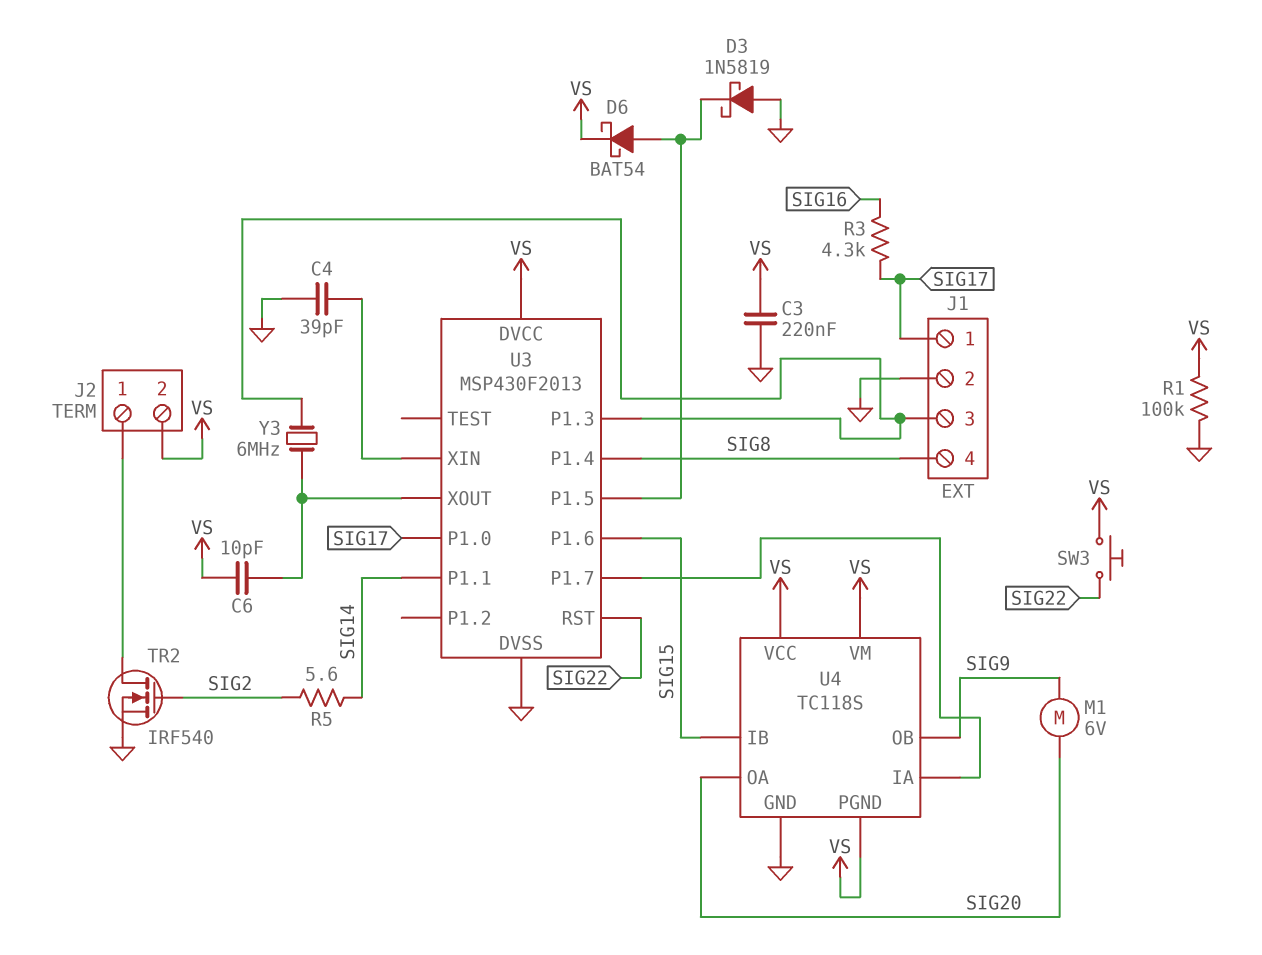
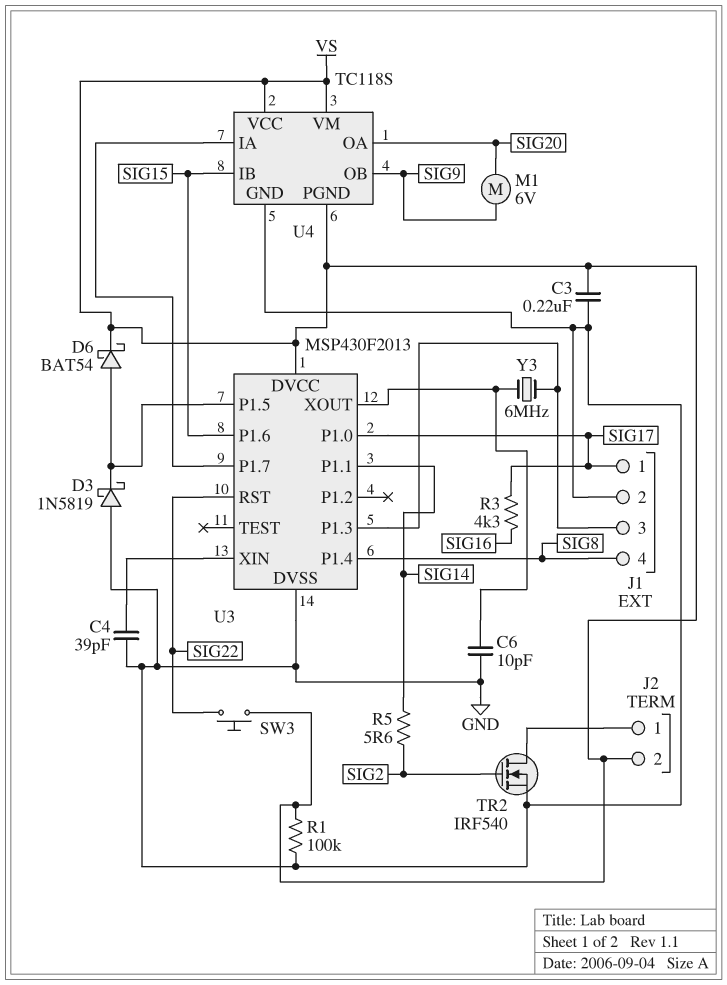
C6: 10pF (U3/XOUT, VS) -> 10pF (GND, U3/XOUT)

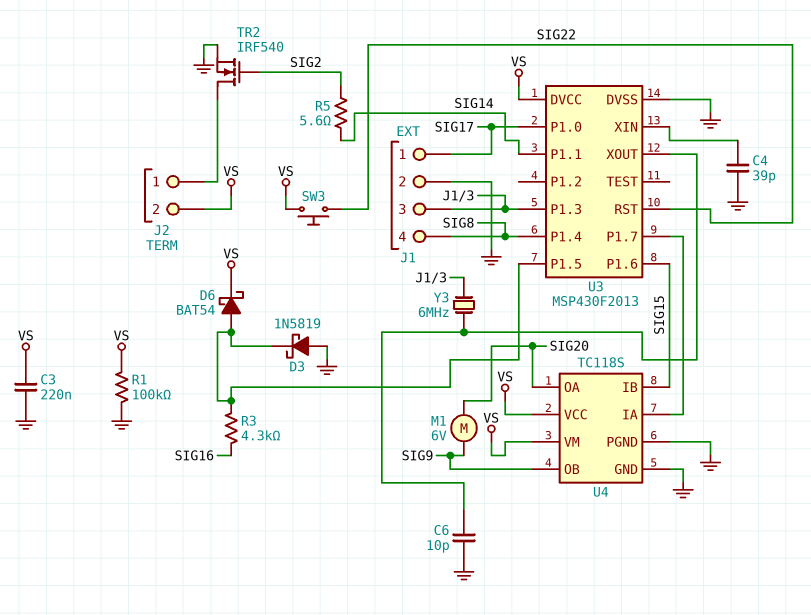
R3: 4.3k (SIG16, SIG17) -> 4.3k (SIG16, U3/P1.5)
U4 pin PGND: VS -> GND

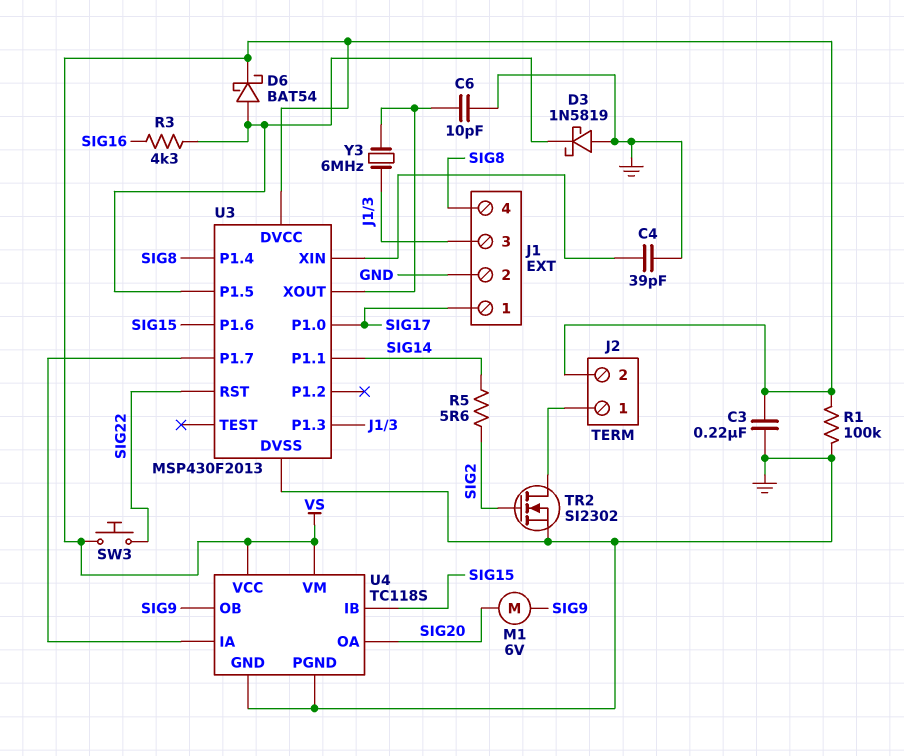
TR2: NMOS IRF540 (G SIG2, D J2/1, S GND) -> NMOS SI2302 (G SIG2, D J2/1, S GND)

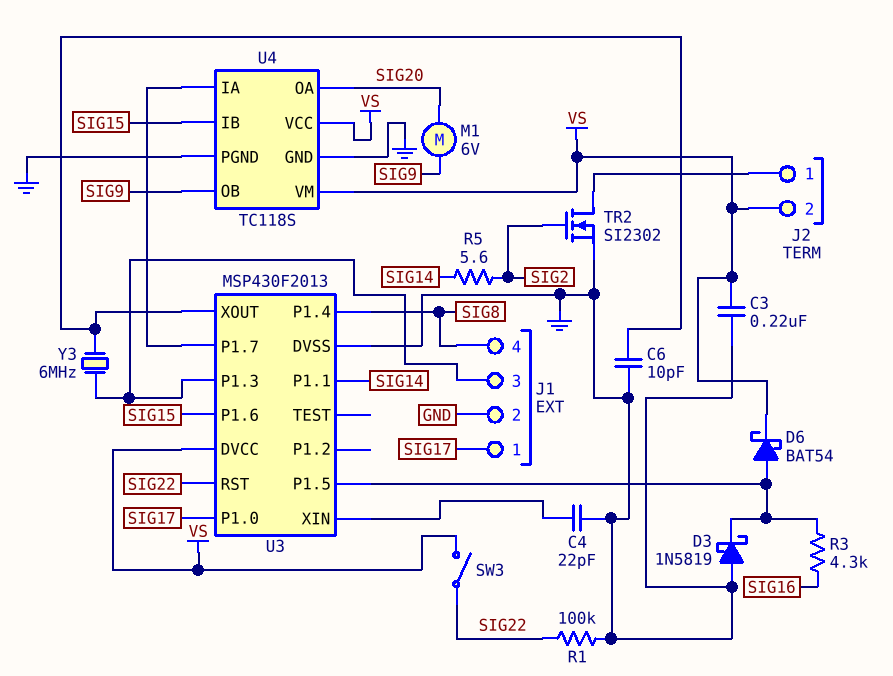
C4: 39pF (GND, U3/XIN) -> 22pF (GND, U3/XIN)
R1: 100k (GND, VS) -> 100k (GND, SIG22)
SW3: button (SIG22, VS) -> switch (SIG22, VS)

